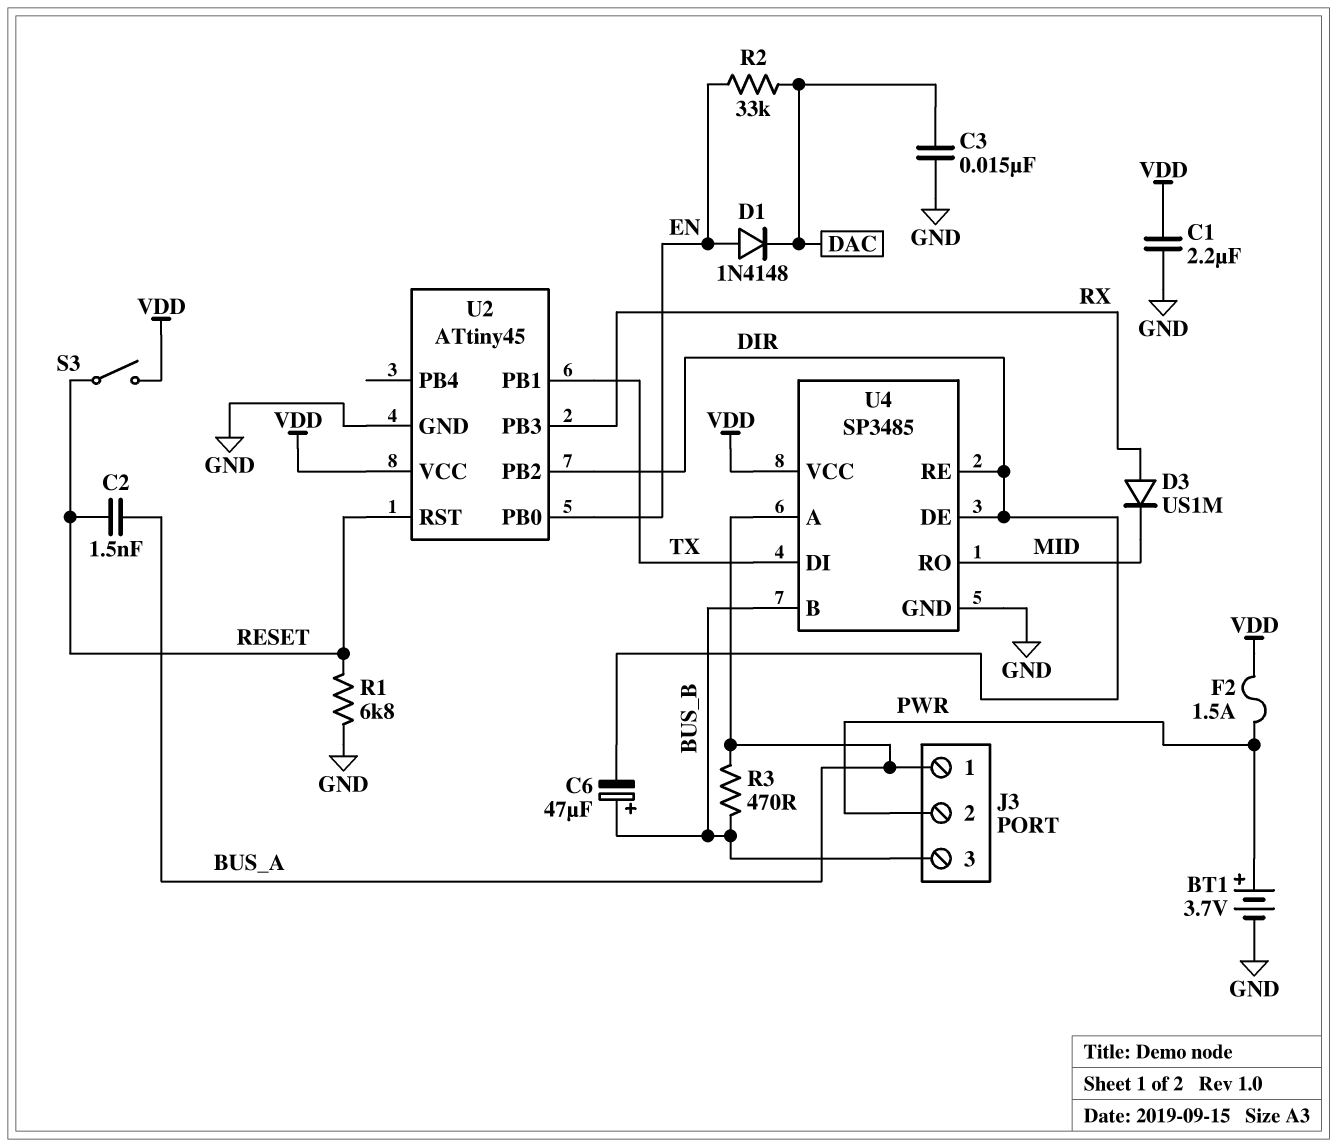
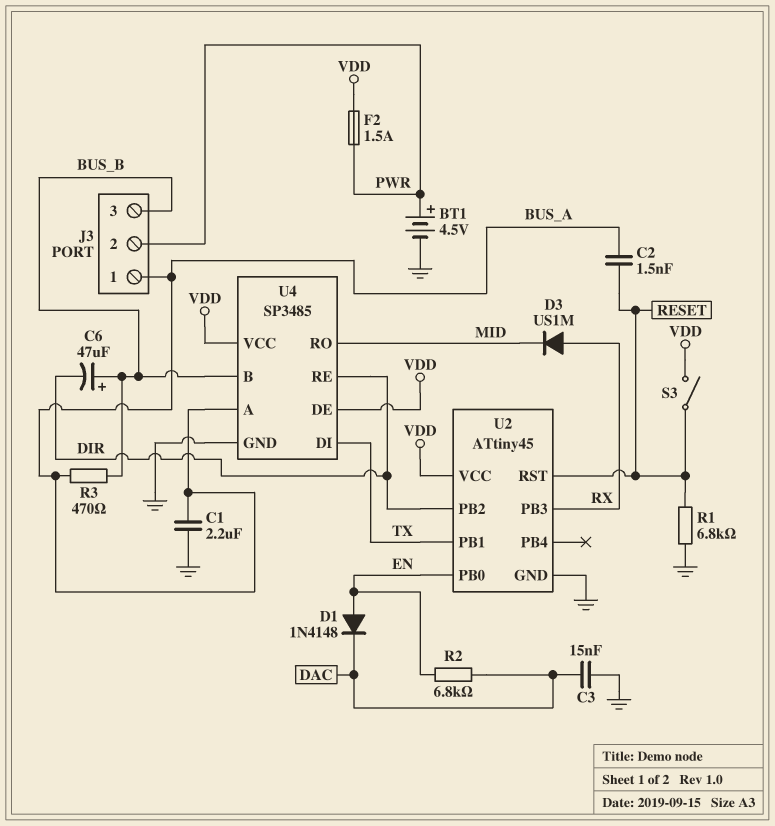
BT1: 3.7V (plus PWR, minus GND) -> 4.5V (plus PWR, minus GND)
C1: 2.2uF (GND, VDD) -> 2.2uF (BUS_A, GND)
R2: 33k (DAC, EN) -> 6.8k (DAC, EN)
U4 pin DE: DIR -> VDD

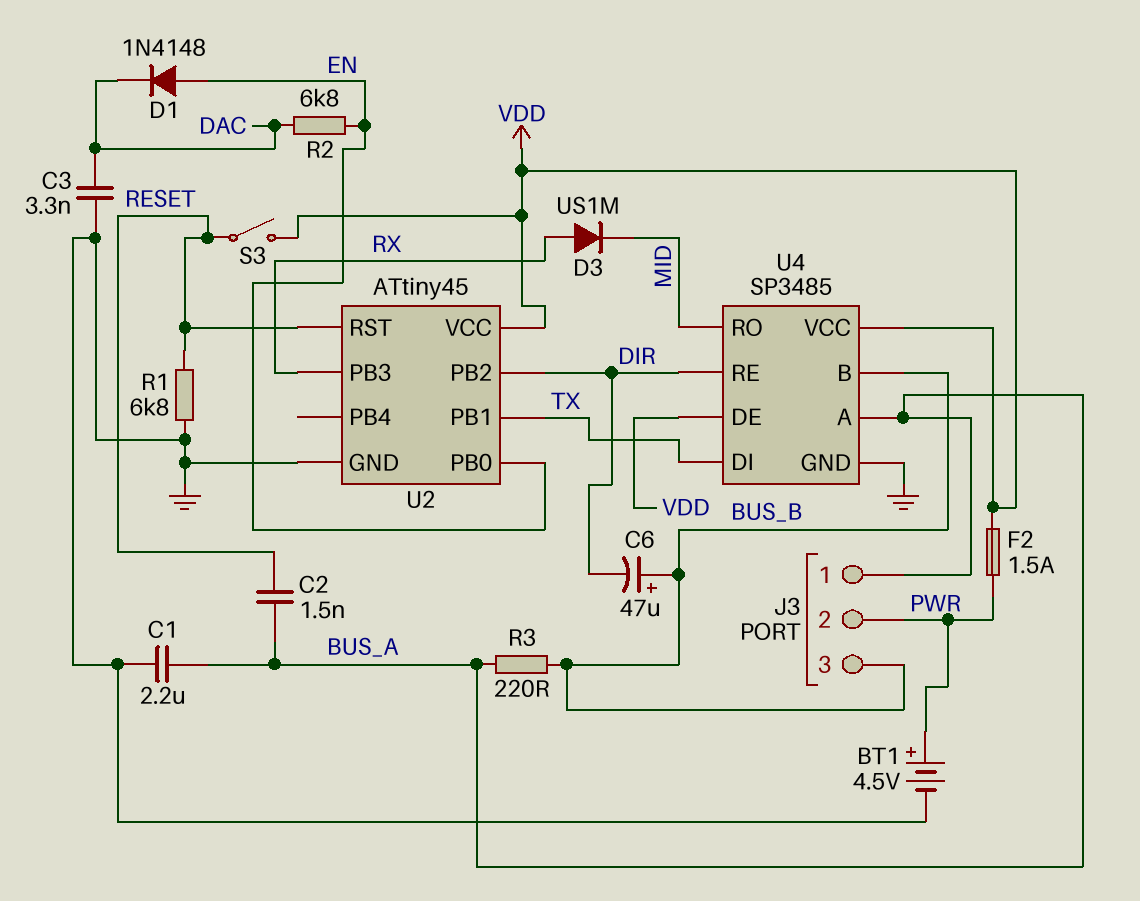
C3: 15nF (DAC, GND) -> 3.3nF (DAC, GND)
R3: 470 (BUS_A, BUS_B) -> 220 (BUS_A, BUS_B)

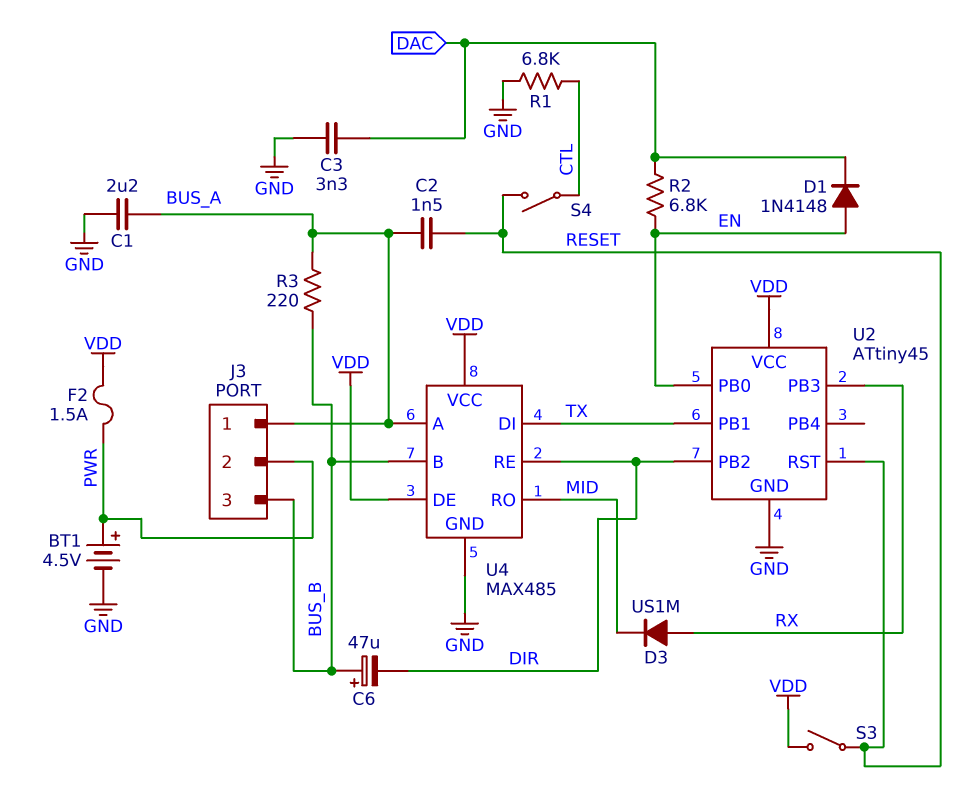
R1: 6.8k (GND, RESET) -> 6.8k (CTL, GND)
S4: none -> switch (CTL, RESET)
U4: SP3485 -> MAX485

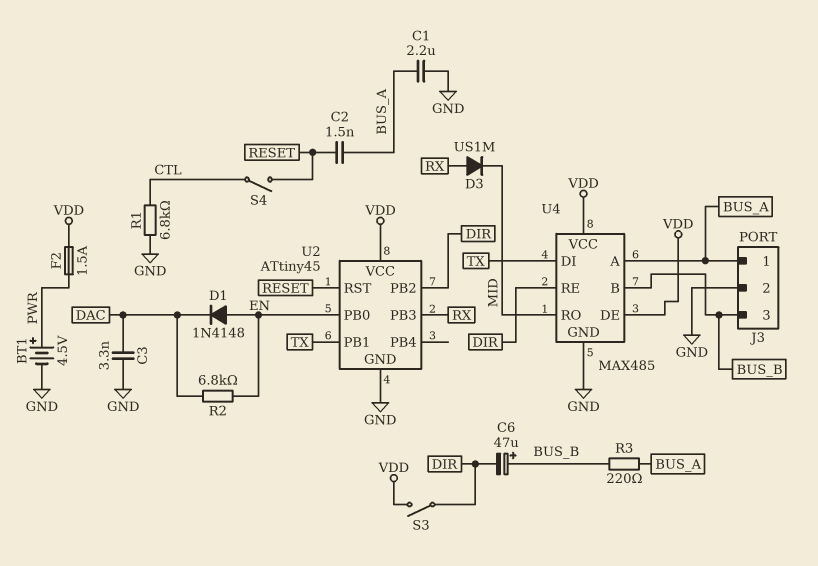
J3 pin 2: PWR -> GND
S3: switch (RESET, VDD) -> switch (DIR, VDD)

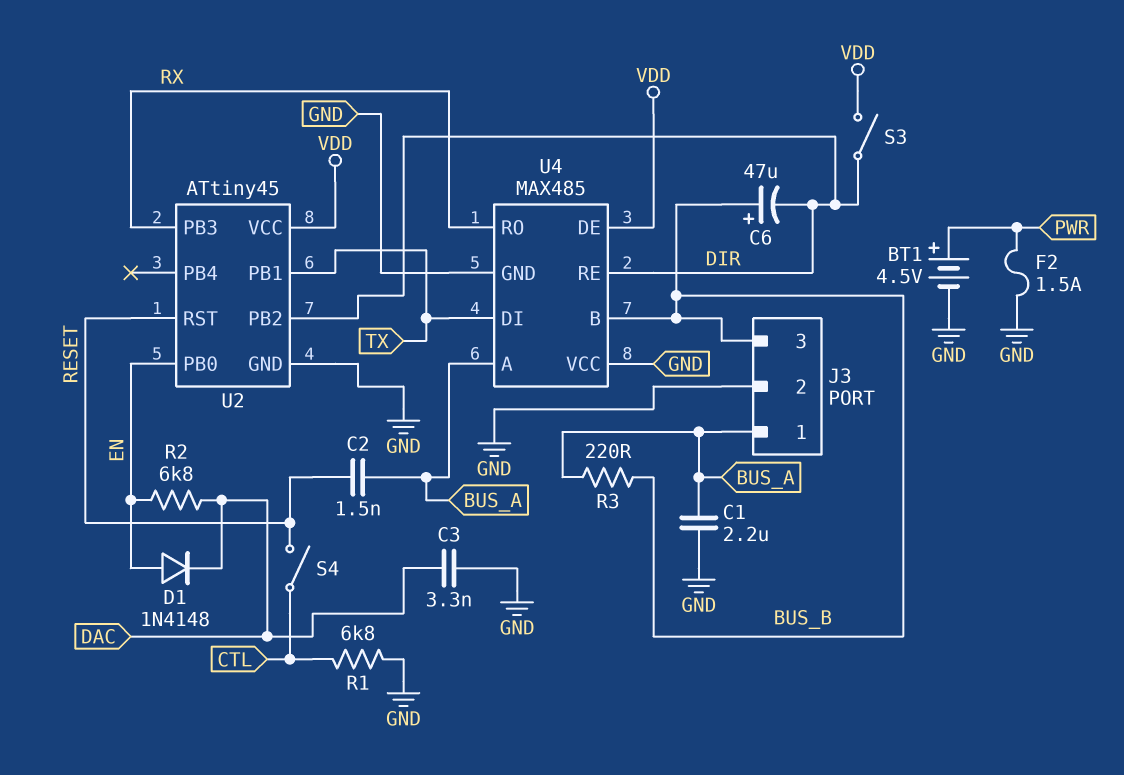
D3: diode US1M (A RX, K MID) -> none
F2: 1.5A (PWR, VDD) -> 1.5A (GND, PWR)
U4 pin RO: MID -> RX
U4 pin VCC: VDD -> GND

